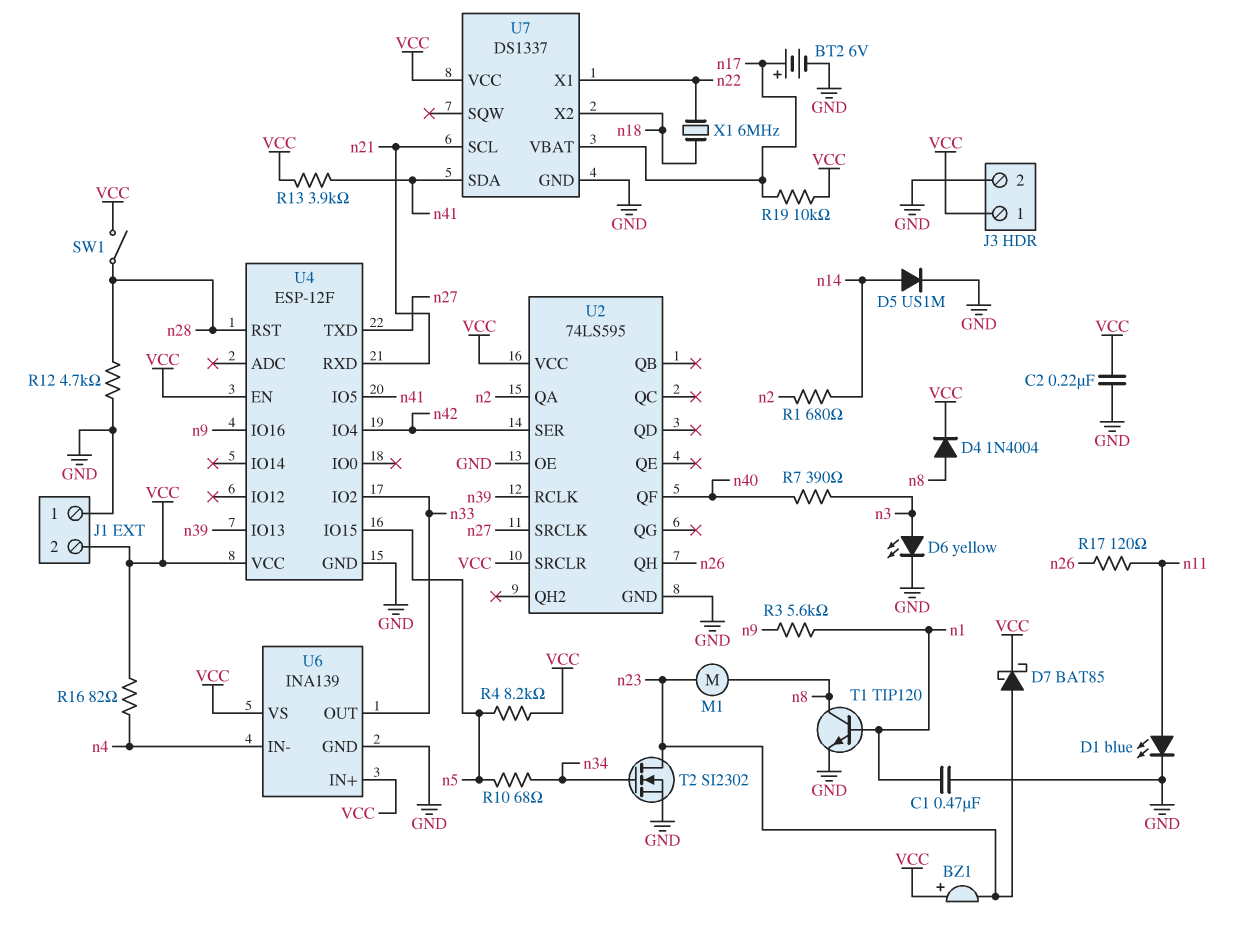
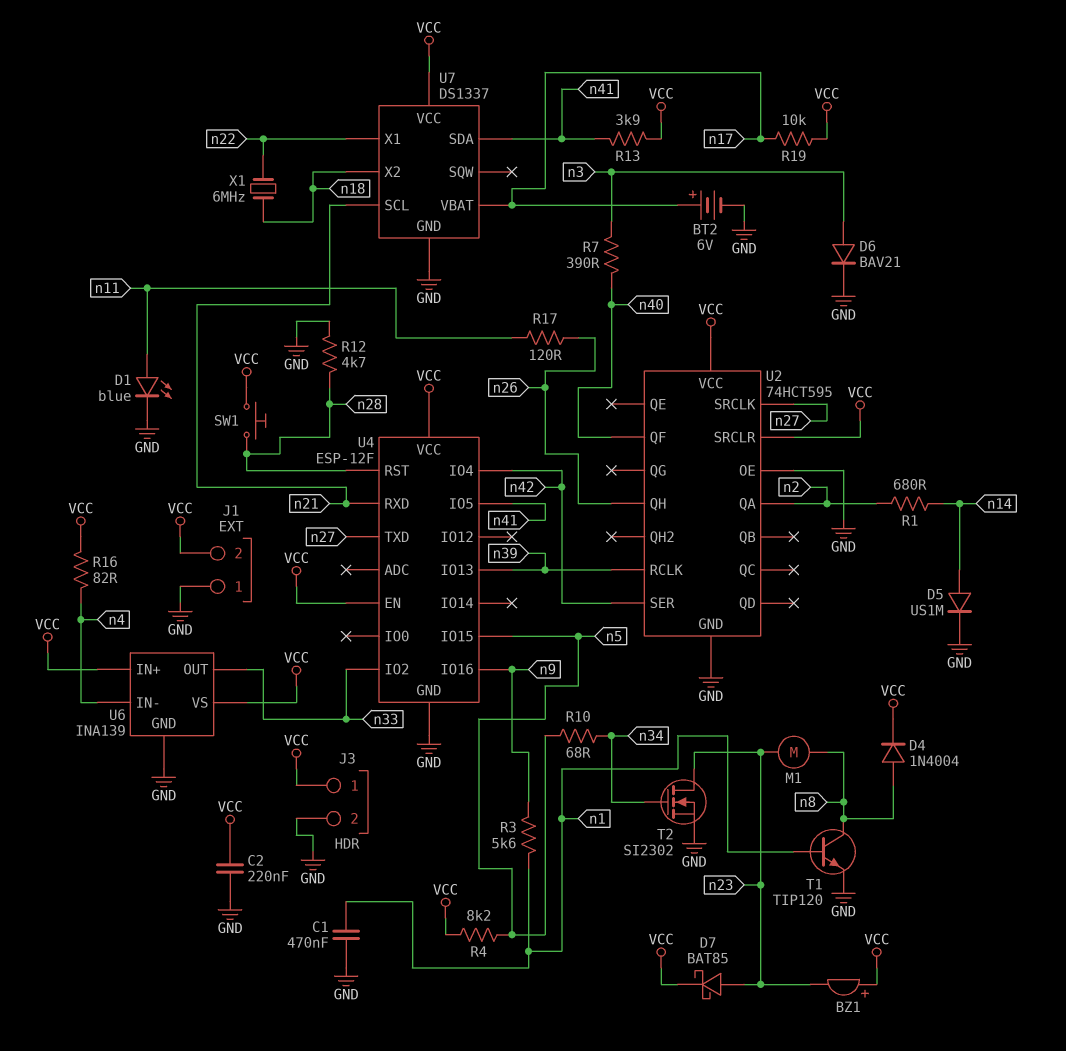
D6: LED yellow (A n3, K GND) -> diode BAV21 (A n3, K GND)
SW1: switch (VCC, n28) -> button (VCC, n28)
U2: 74LS595 -> 74HCT595

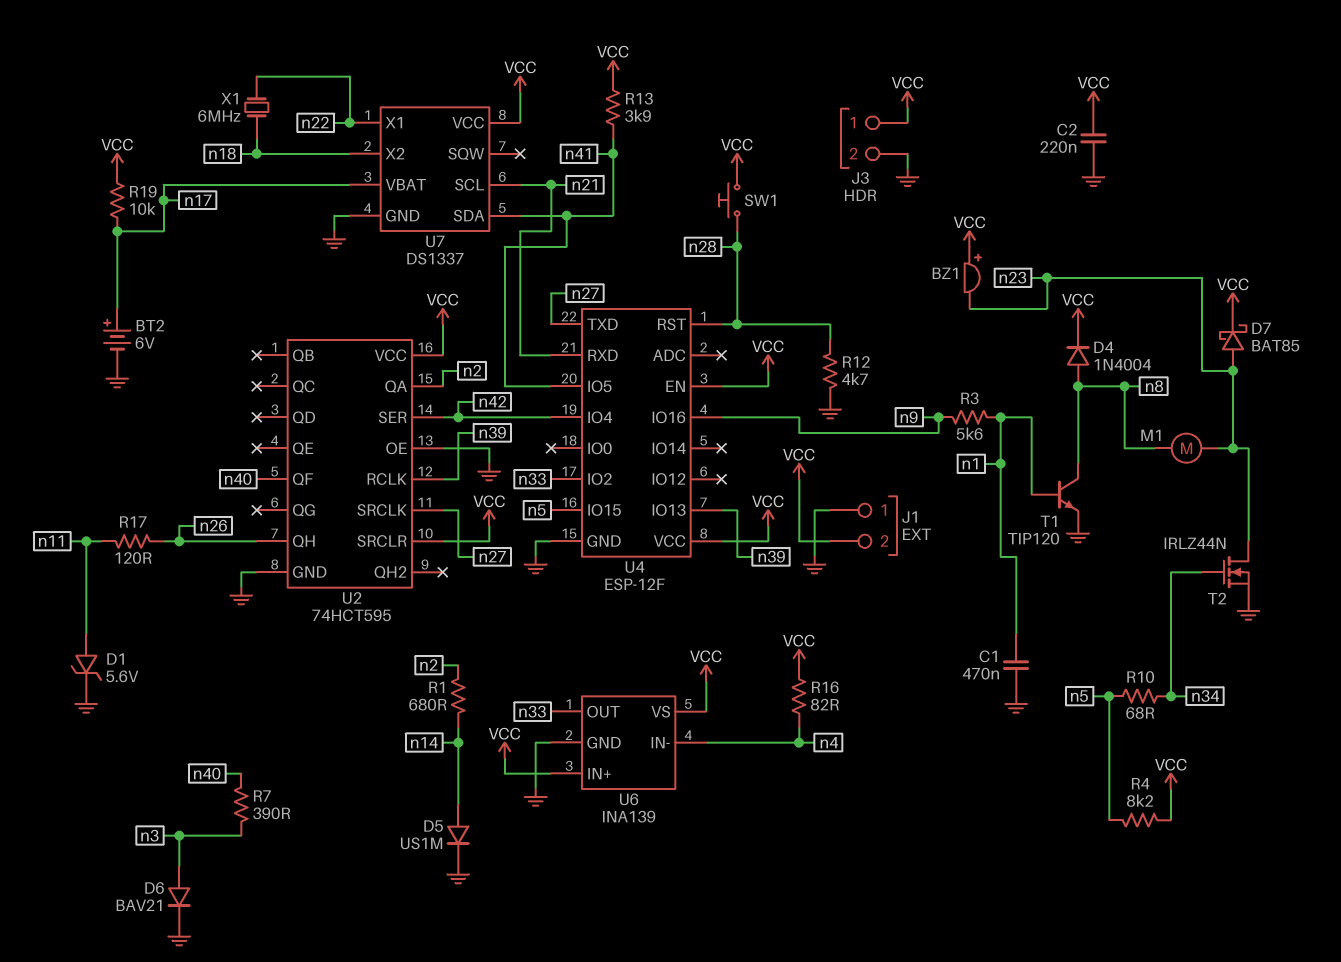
D1: LED blue (A n11, K GND) -> zener 5.6V (A n11, K GND)
T2: NMOS SI2302 (G n34, D n23, S GND) -> NMOS IRLZ44N (G n34, D n23, S GND)

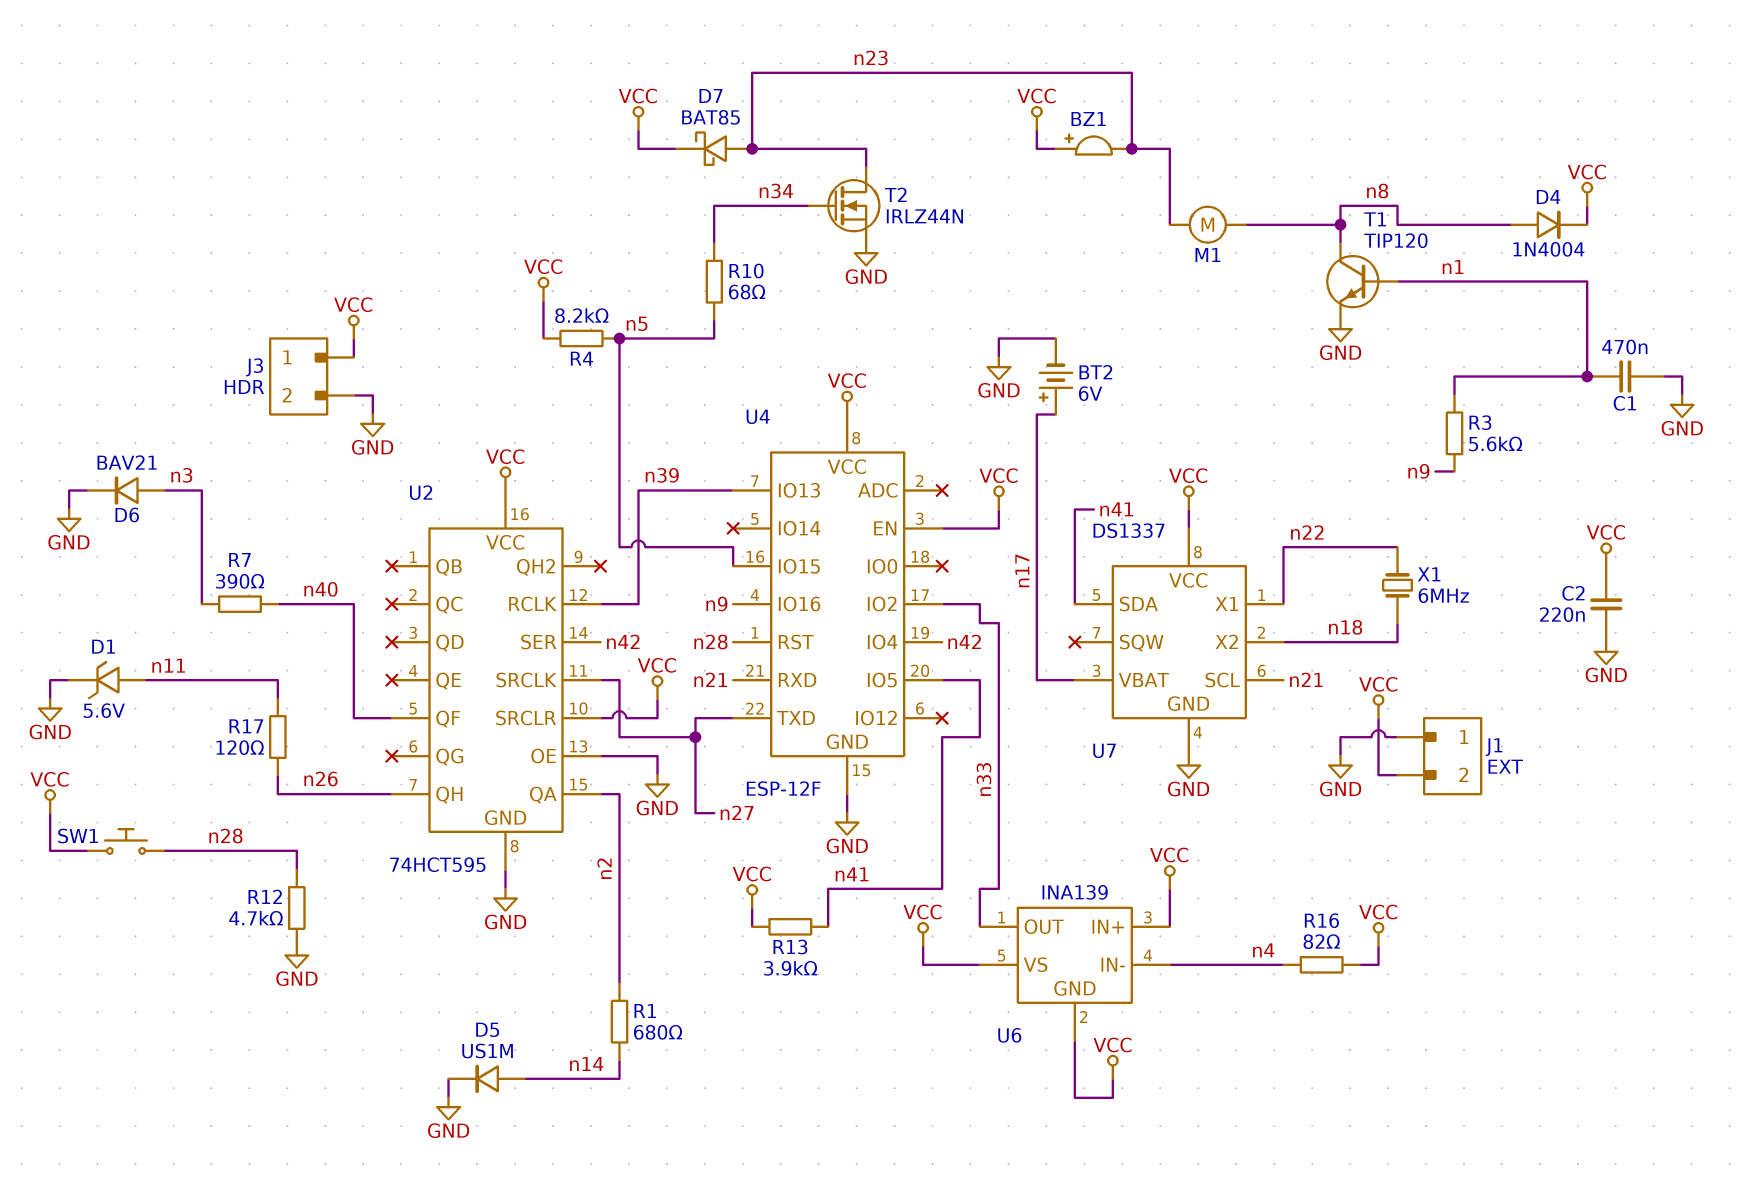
R19: 10k (VCC, n17) -> none
U6 pin GND: GND -> VCC

